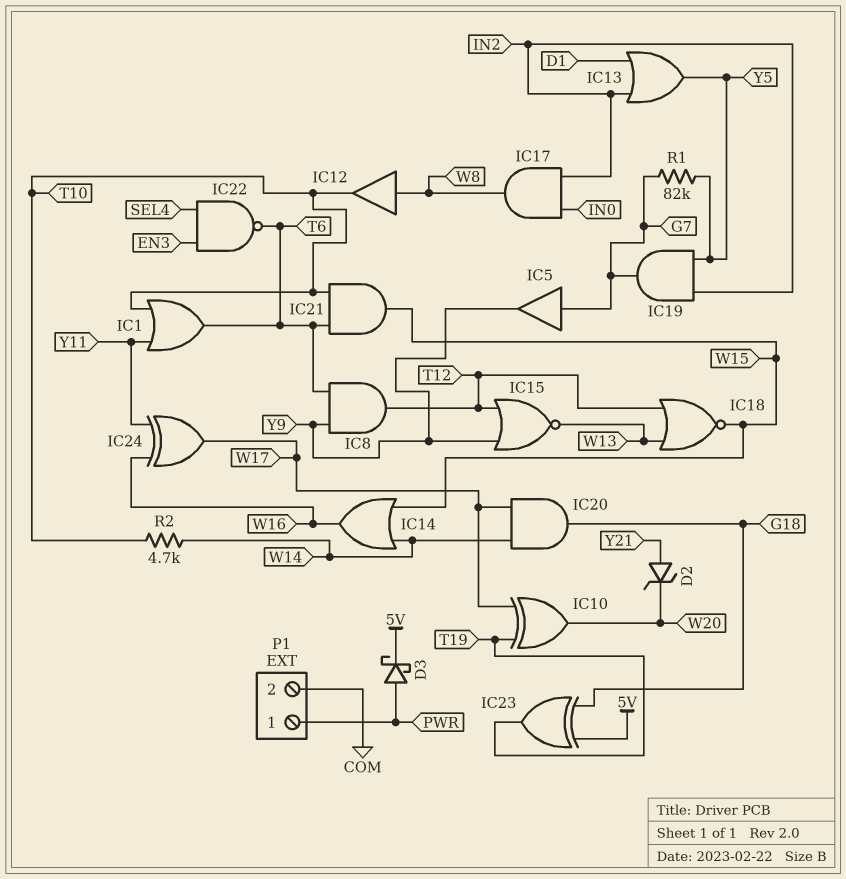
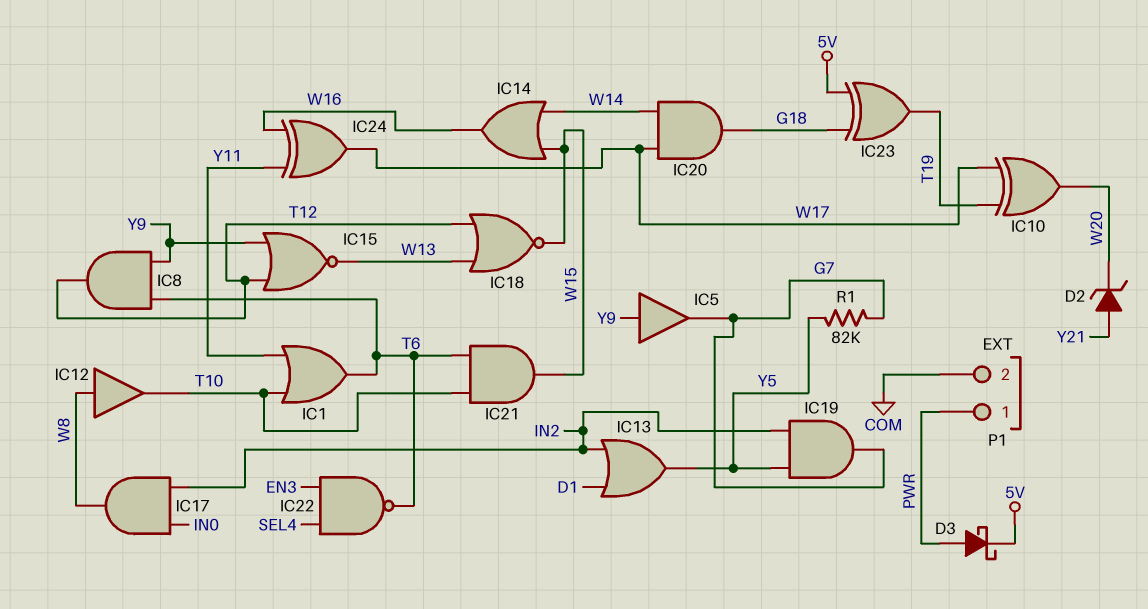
IC5: buffer (in G7, out Y9) -> buffer (in Y9, out G7)
R2: 4.7k (T10, W14) -> none

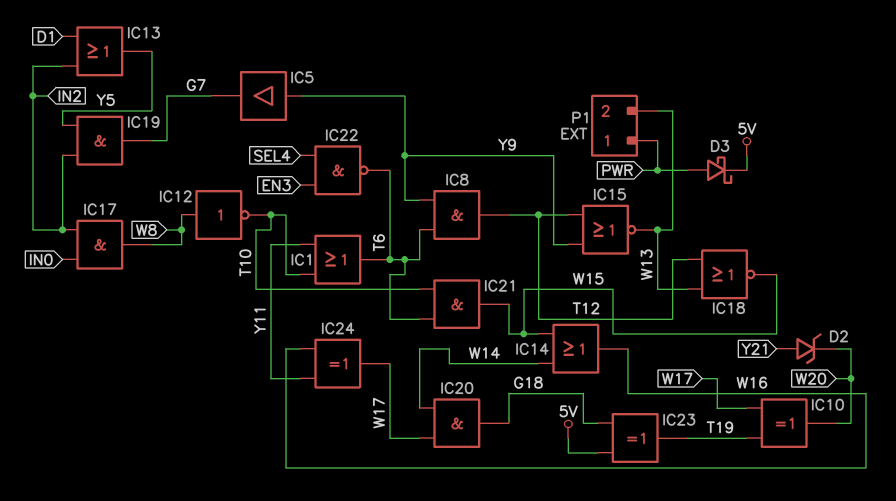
IC12: buffer (in W8, out T10) -> NOT (in W8, out T10)
P1 pin 2: COM -> W13
R1: 82k (G7, Y5) -> none

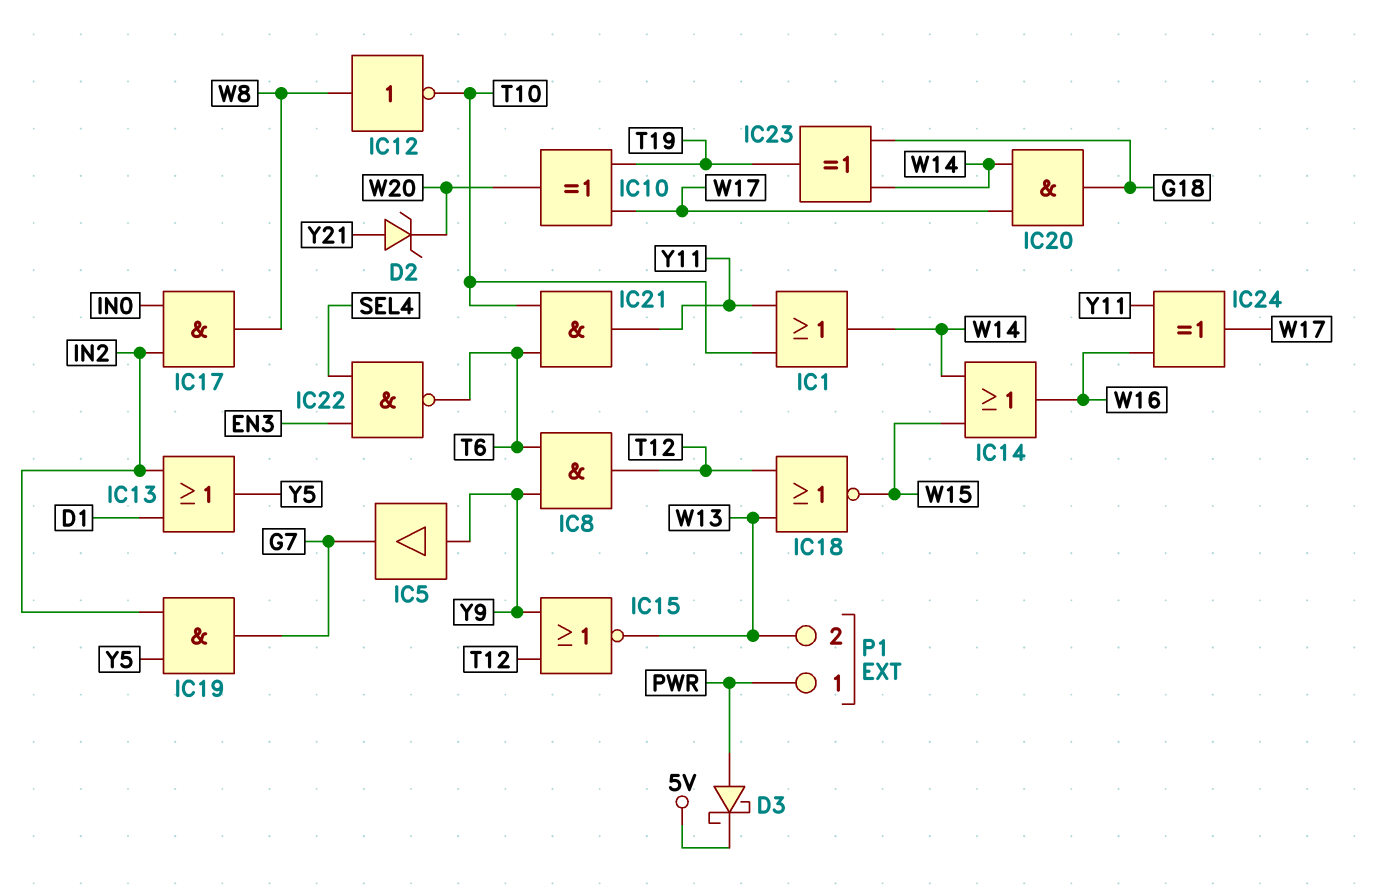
IC1: OR (in T10, in Y11, out T6) -> OR (in T10, in Y11, out W14)
IC21: AND (in T6, in T10, out W15) -> AND (in T6, in T10, out Y11)
IC23: XOR (in 5V, in G18, out T19) -> XOR (in G18, in W14, out T19)

